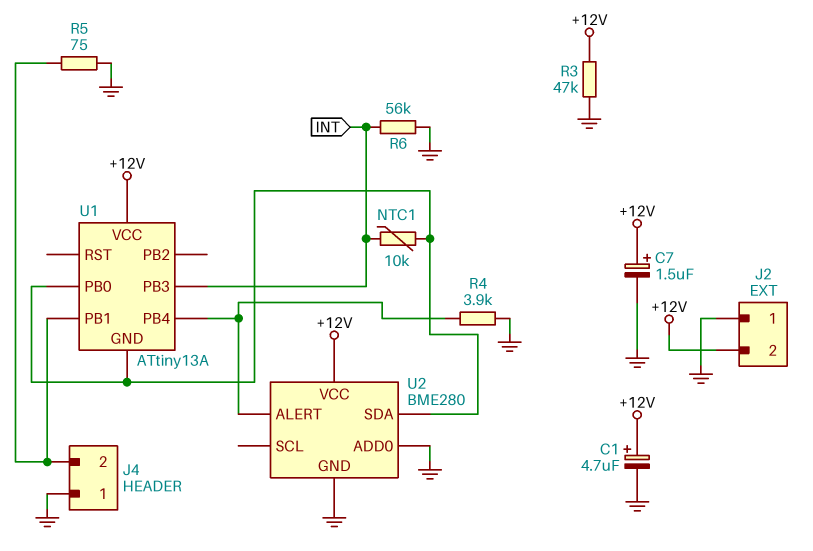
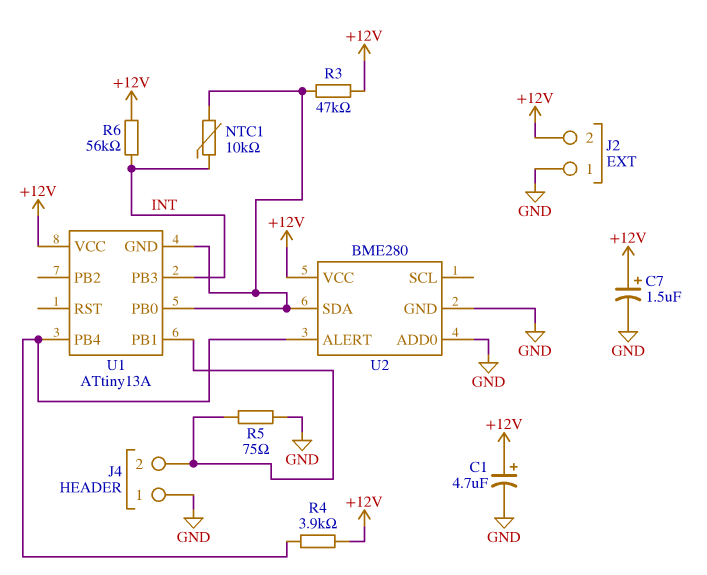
R3: 47k (+12V, GND) -> 47k (+12V, U1/GND)
R4: 3.9k (GND, U1/PB4) -> 3.9k (+12V, U1/PB4)
R6: 56k (GND, INT) -> 56k (+12V, INT)

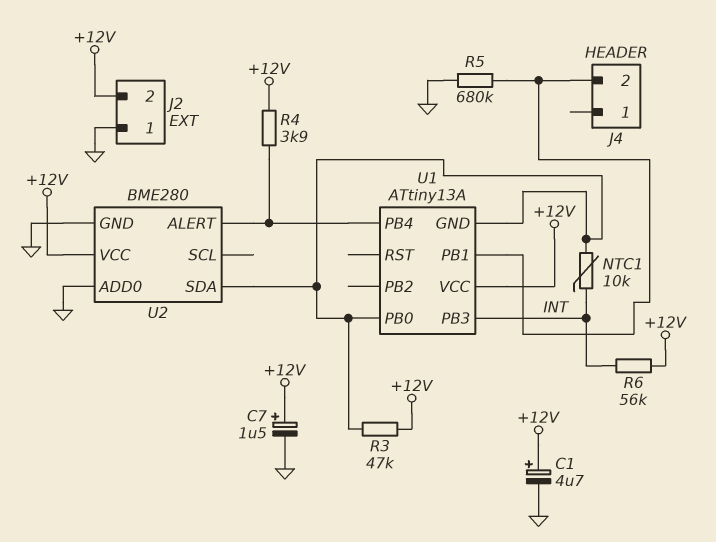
J4 pin 1: GND -> none
R5: 75 (GND, J4/2) -> 680k (GND, J4/2)

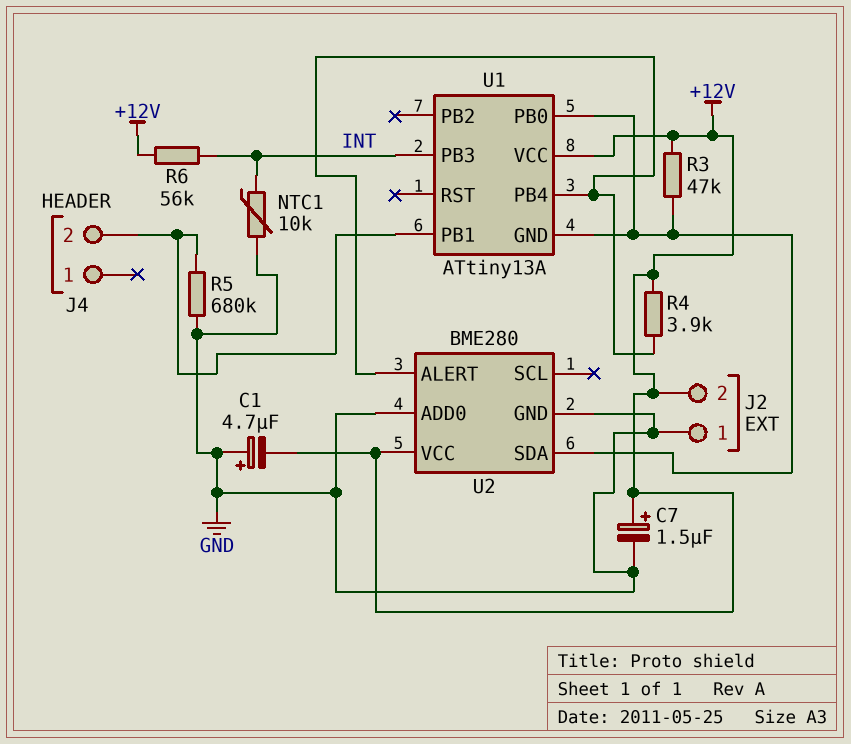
C1: 4.7uF (plus +12V, minus GND) -> 4.7uF (plus GND, minus +12V)
NTC1: 10k (INT, U1/GND) -> 10k (GND, INT)

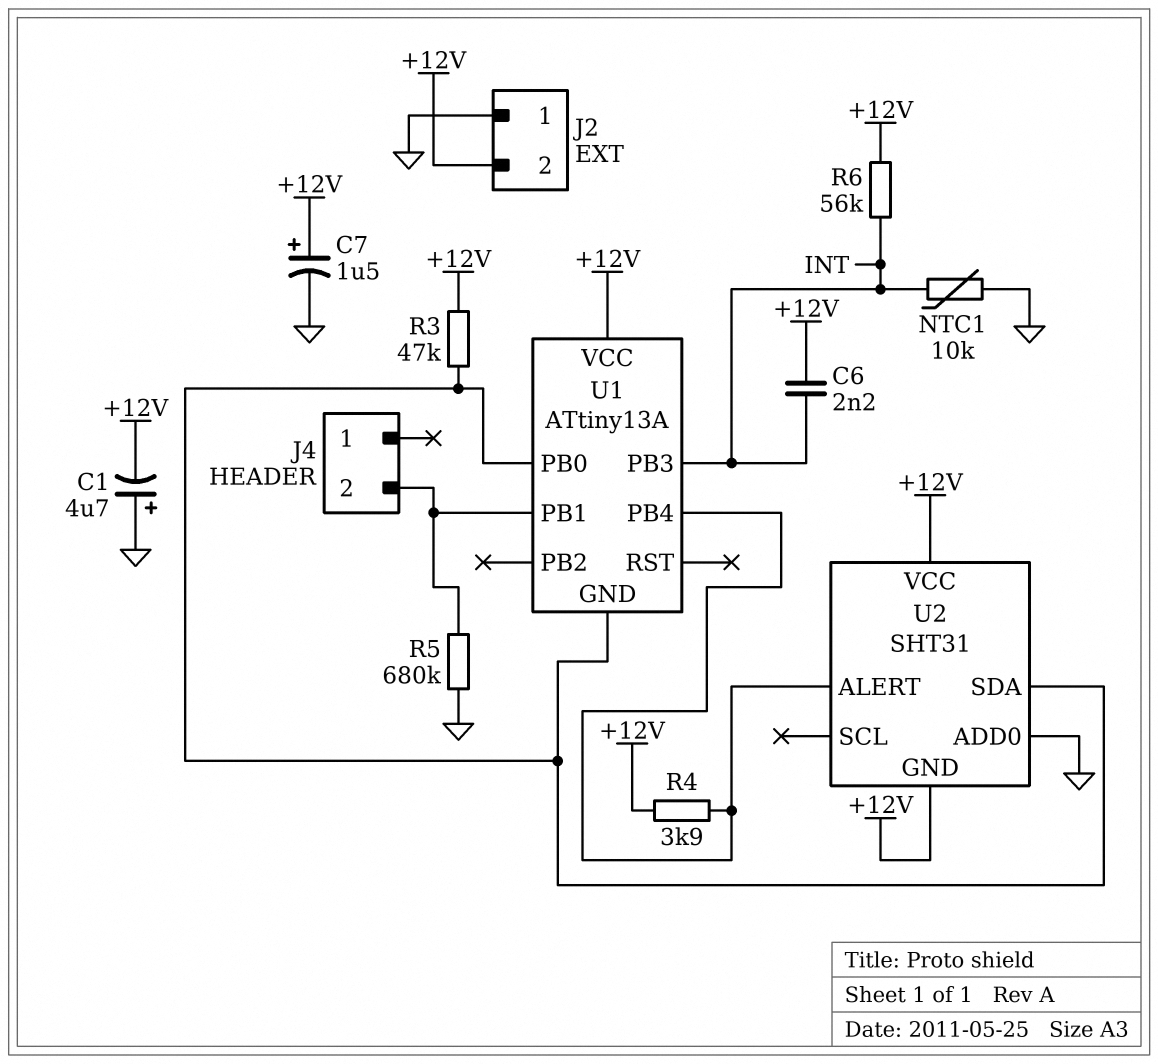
C6: none -> 2.2nF (+12V, INT)
U2: BME280 -> SHT31
U2 pin GND: GND -> +12V

